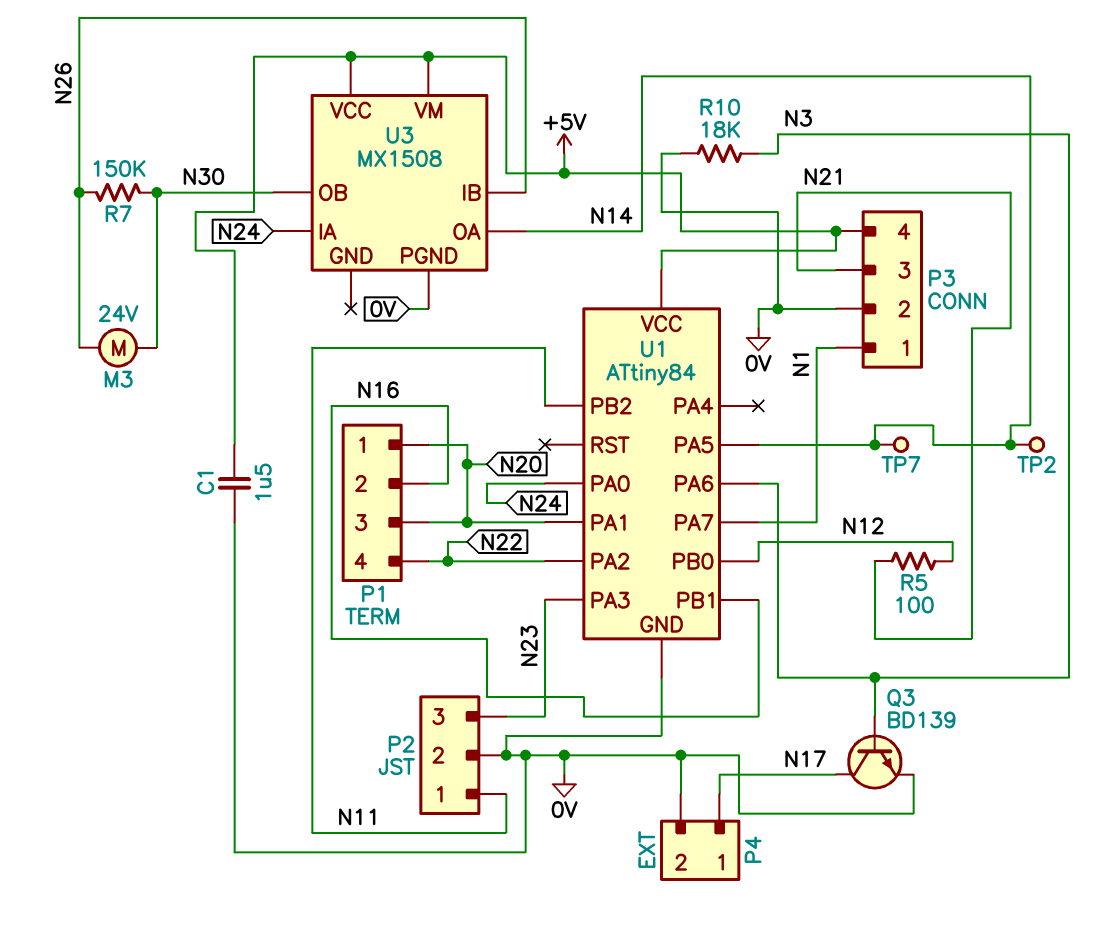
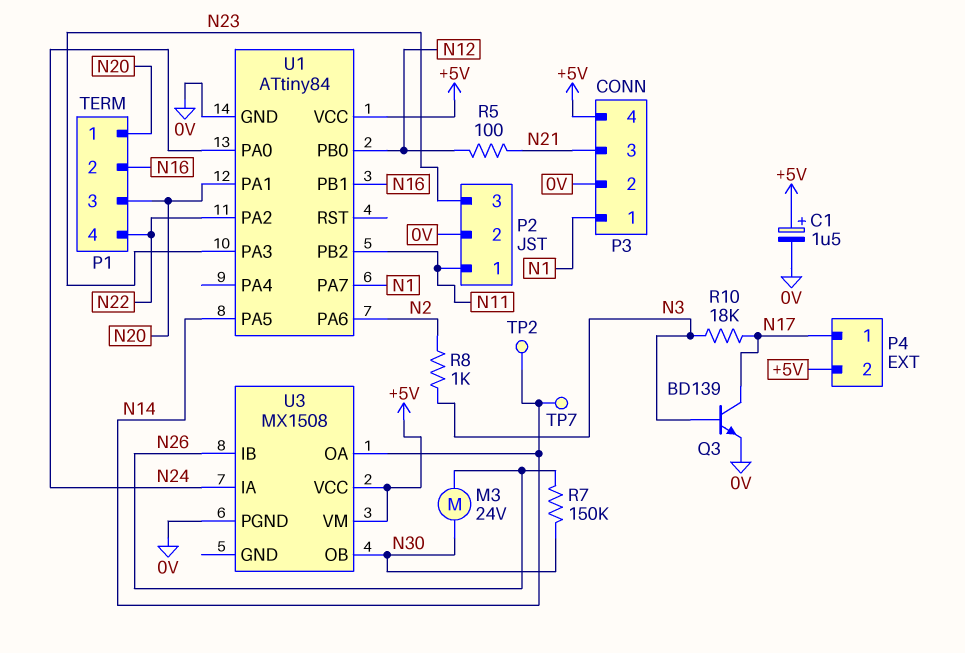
C1: 1.5uF (+5V, 0V) -> 1.5uF (plus +5V, minus 0V)
P4 pin 2: 0V -> +5V
R8: none -> 1k (N2, N3)
R10: 18k (0V, N3) -> 18k (N3, N17)
U1 pin PA6: N3 -> N2

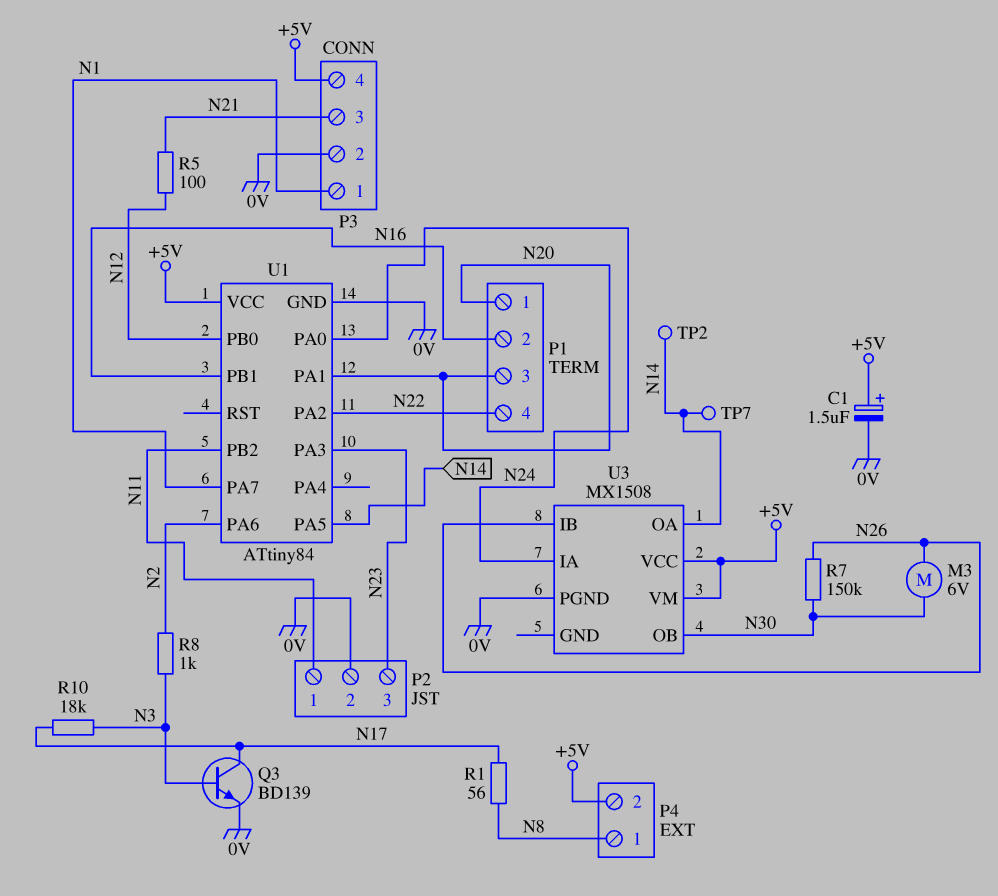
M3: motor 24V (N26, N30) -> motor 6V (N26, N30)
P4 pin 1: N17 -> N8
R1: none -> 56 (N8, N17)

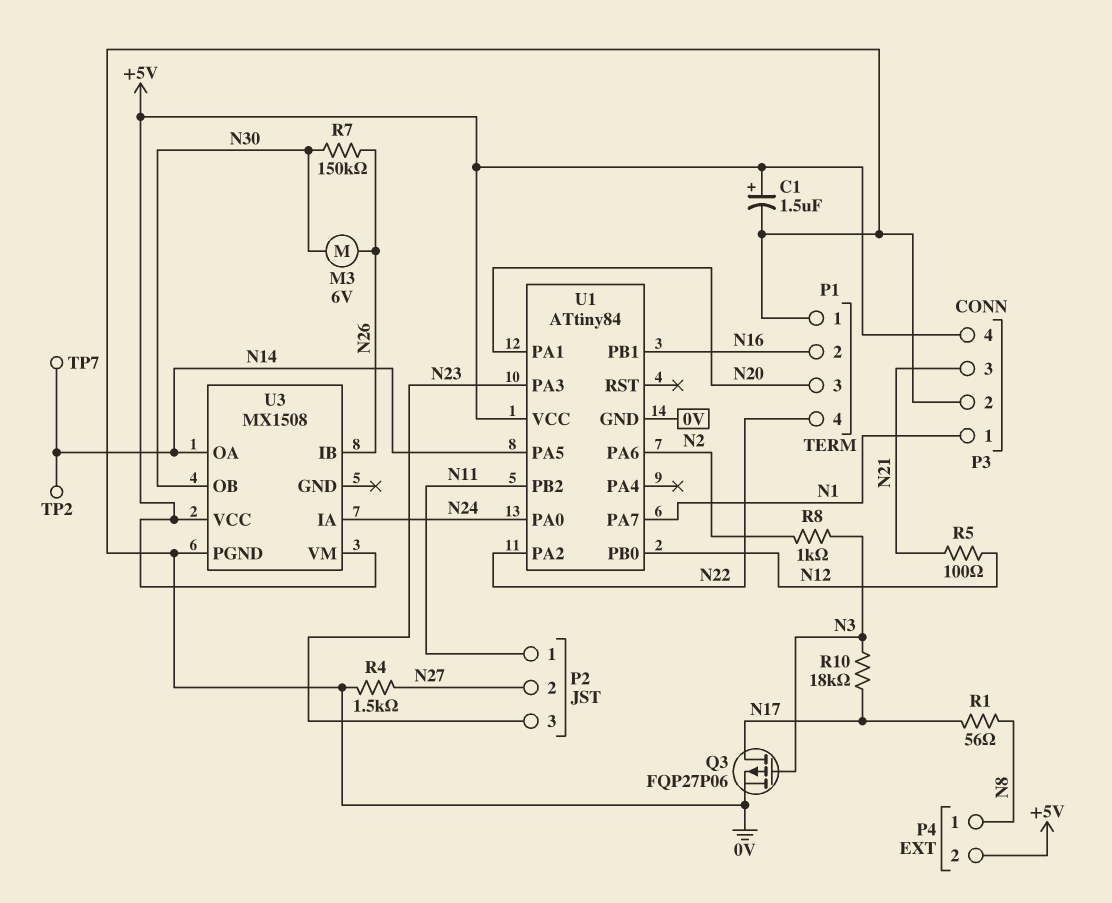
P1 pin 1: N20 -> 0V
P2 pin 2: 0V -> N27
Q3: NPN BD139 (B N3, C N17, E 0V) -> PMOS FQP27P06 (G N3, D N17, S 0V)
R4: none -> 1.5k (0V, N27)

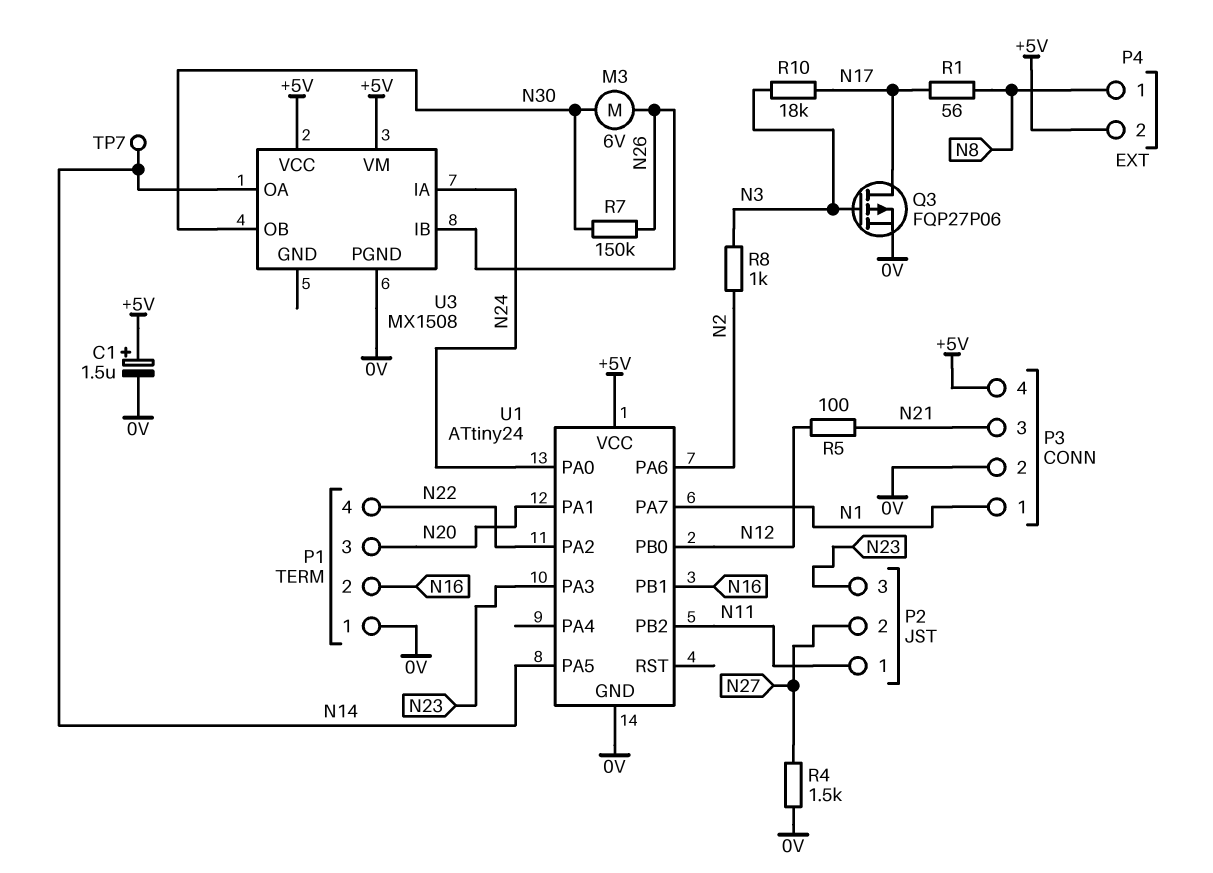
TP2: test point (N14) -> none
U1: ATtiny84 -> ATtiny24

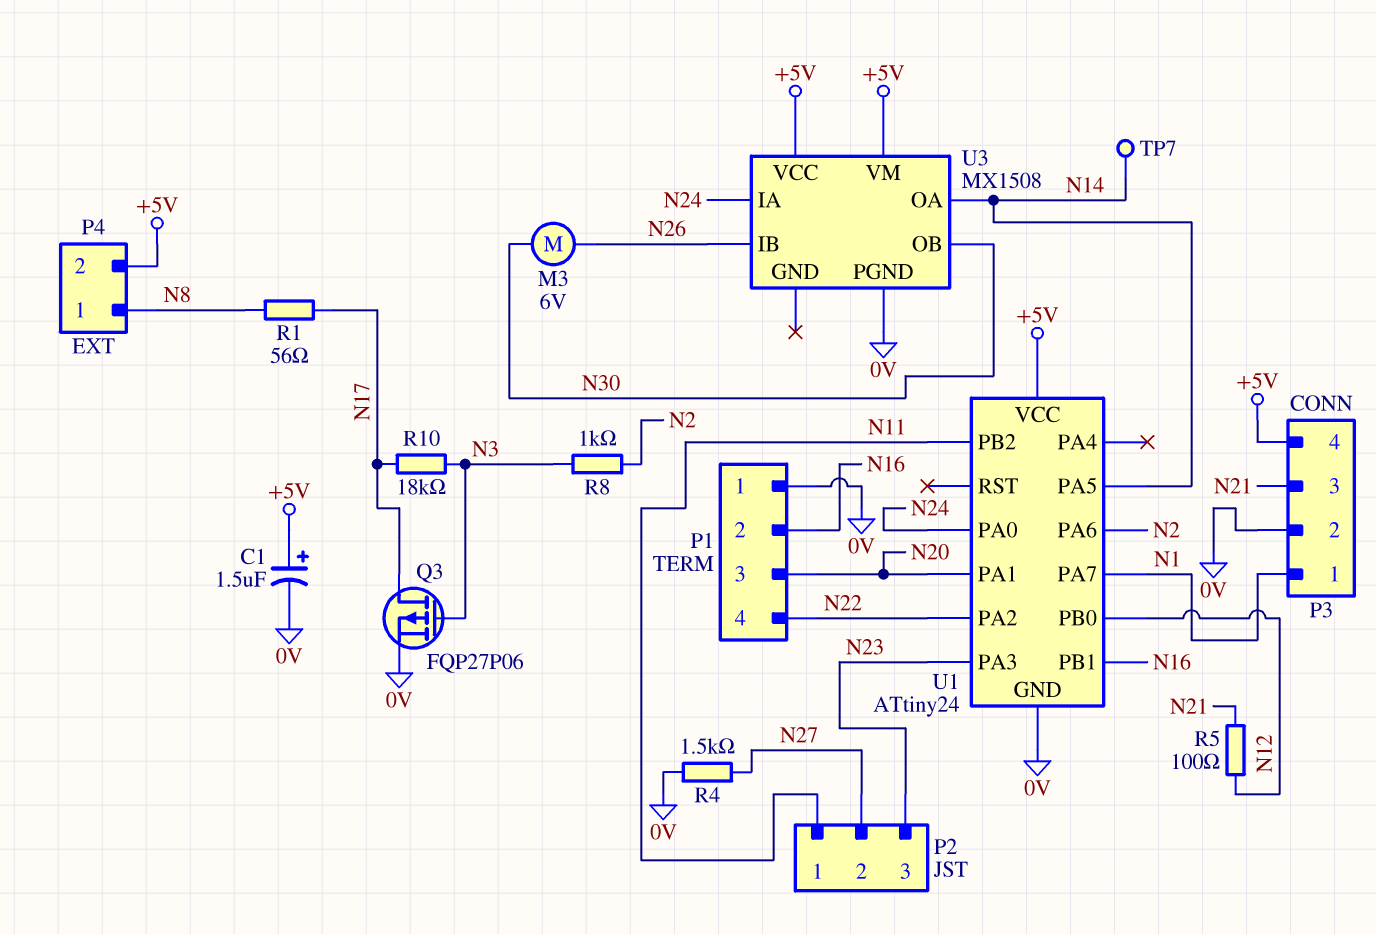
R7: 150k (N26, N30) -> none

